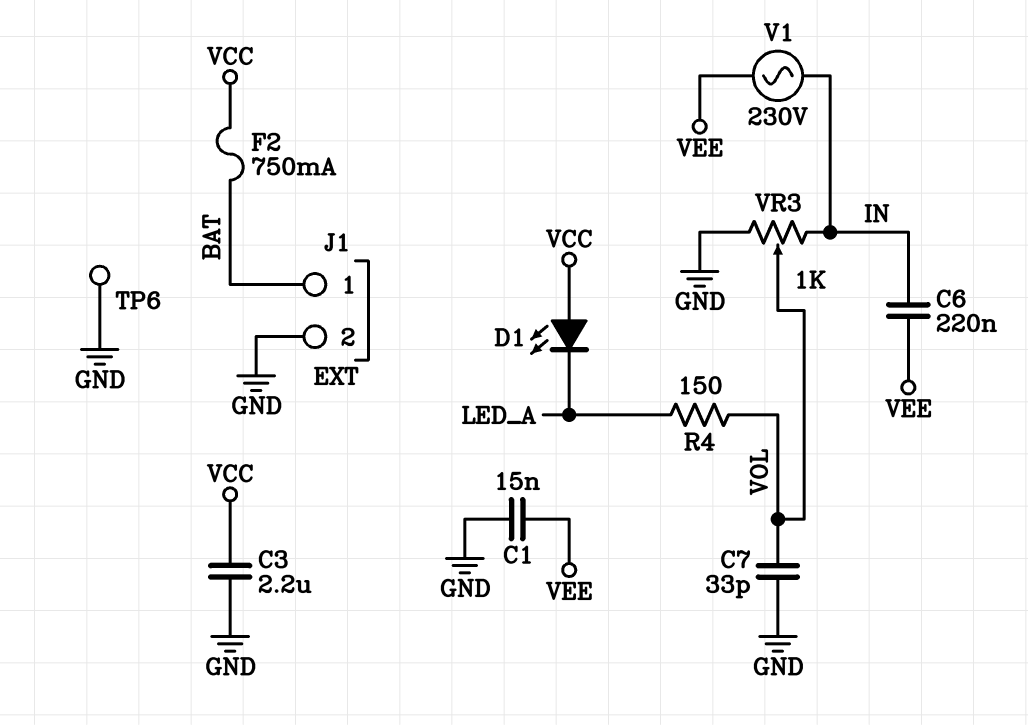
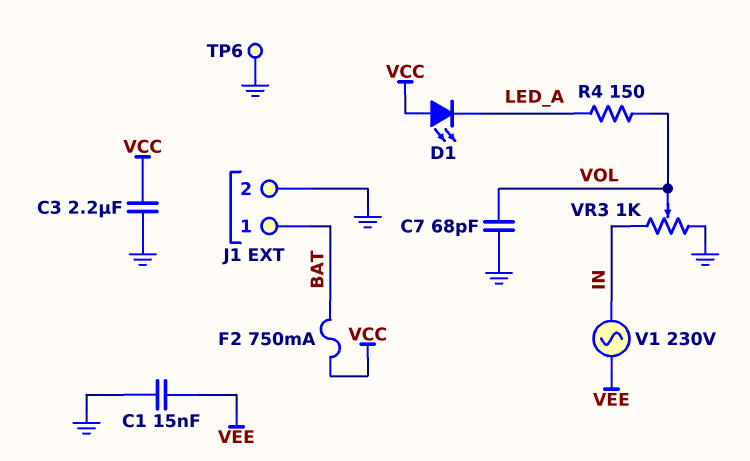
C6: 220nF (IN, VEE) -> none
C7: 33pF (GND, VOL) -> 68pF (GND, VOL)

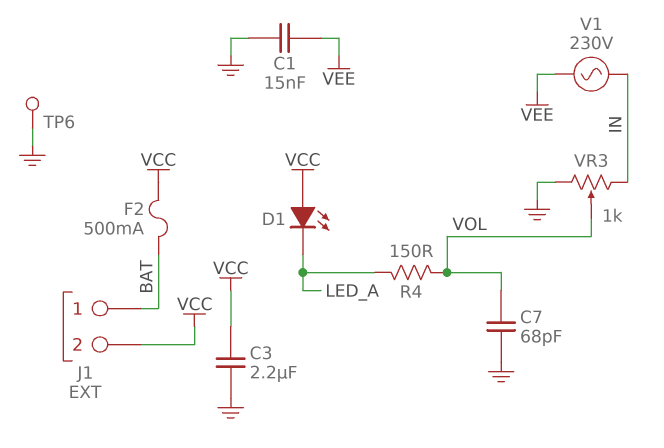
F2: 750mA (BAT, VCC) -> 500mA (BAT, VCC)
J1 pin 2: GND -> VCC

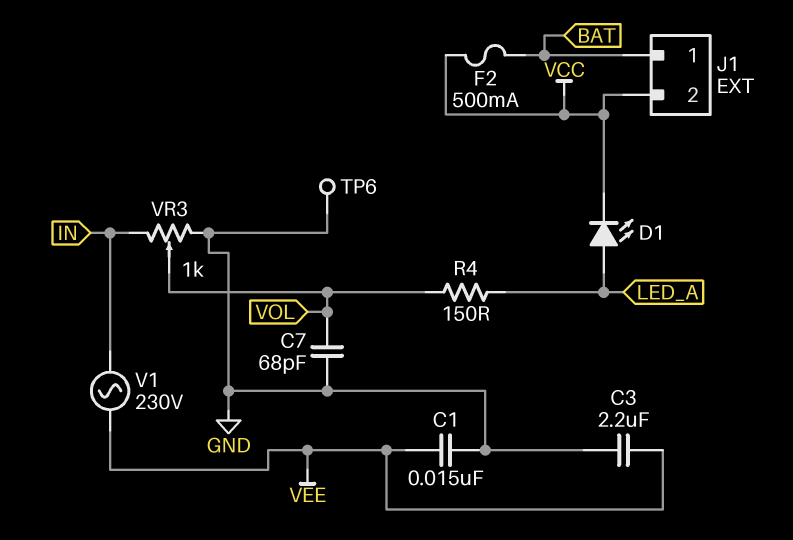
C3: 2.2uF (GND, VCC) -> 2.2uF (GND, VEE)
D1: LED (A VCC, K LED_A) -> LED (A LED_A, K VCC)

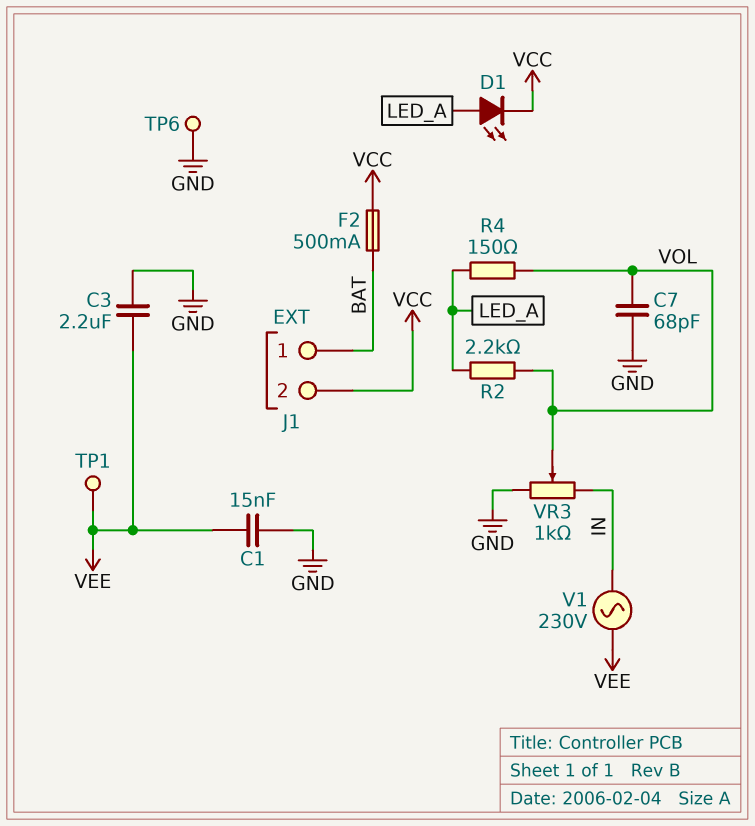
R2: none -> 2.2k (LED_A, VOL)
TP1: none -> test point (VEE)

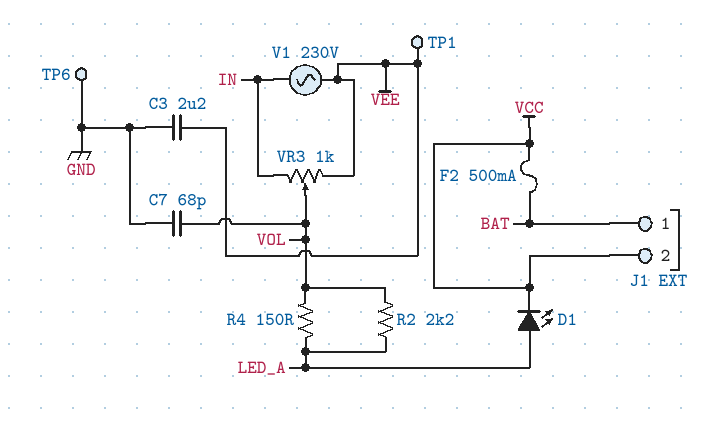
C1: 15nF (GND, VEE) -> none
VR3: 1k (GND, IN, wiper VOL) -> 1k (IN, VEE, wiper VOL)

